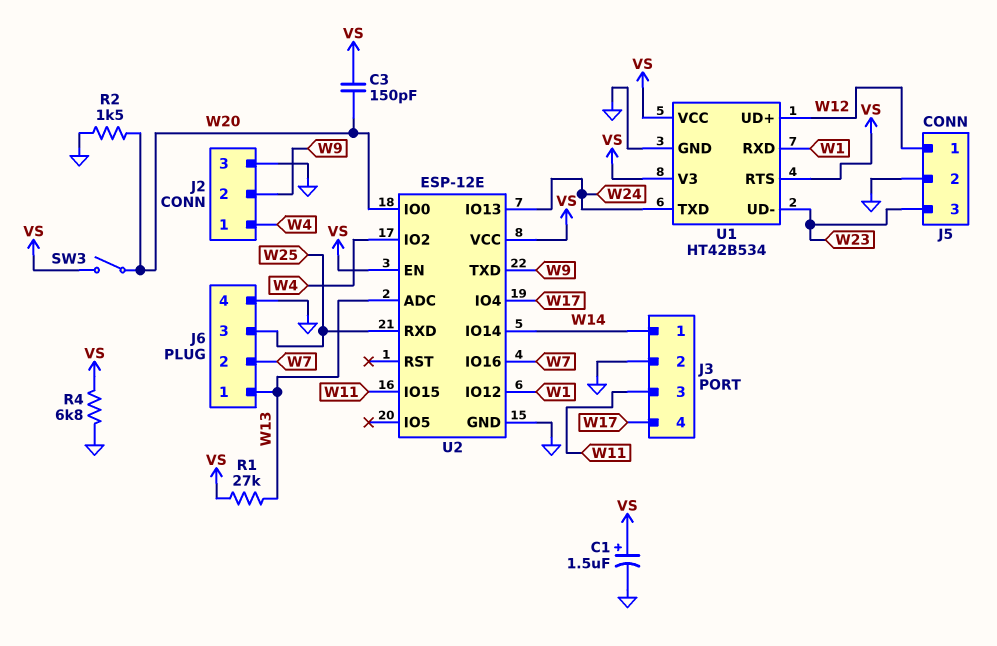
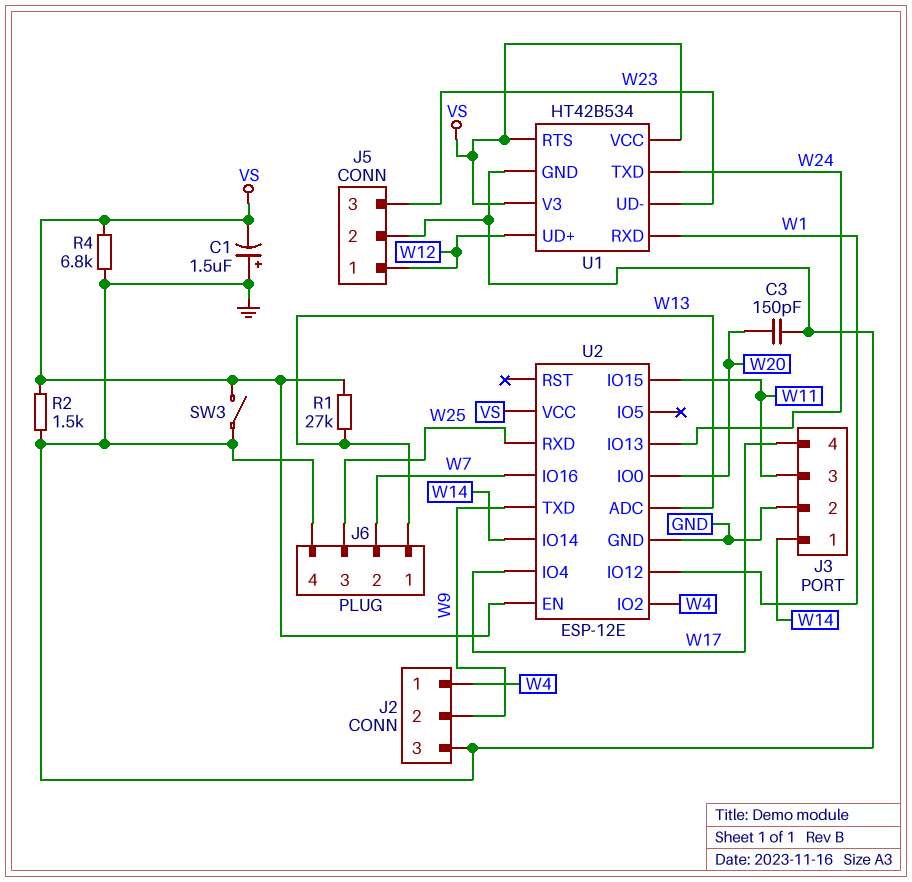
C1: 1.5uF (plus VS, minus GND) -> 1.5uF (plus GND, minus VS)
C3: 150pF (VS, W20) -> 150pF (GND, W20)
R2: 1.5k (GND, W20) -> 1.5k (GND, VS)
SW3: switch (VS, W20) -> switch (GND, VS)

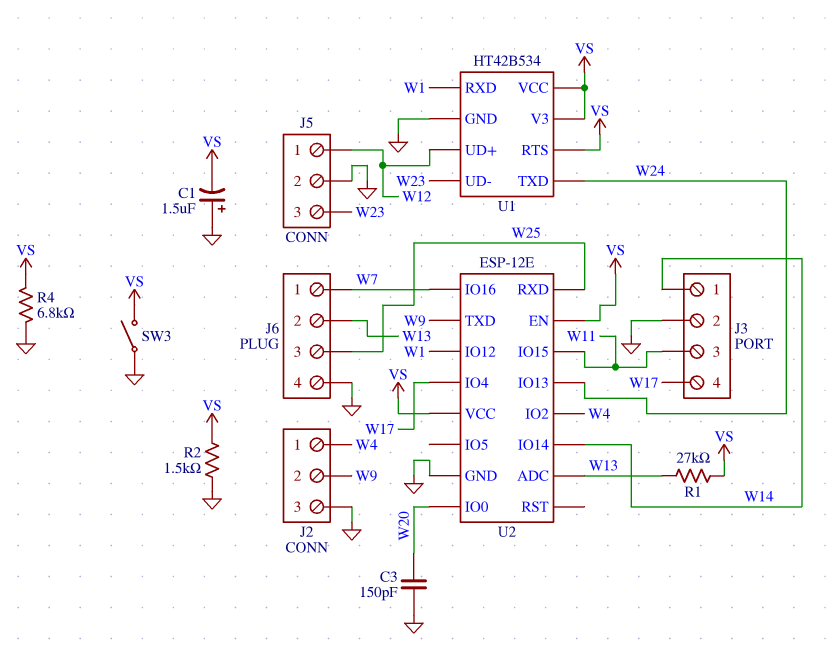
J6 pin 1: W13 -> W7
J6 pin 2: W7 -> W13

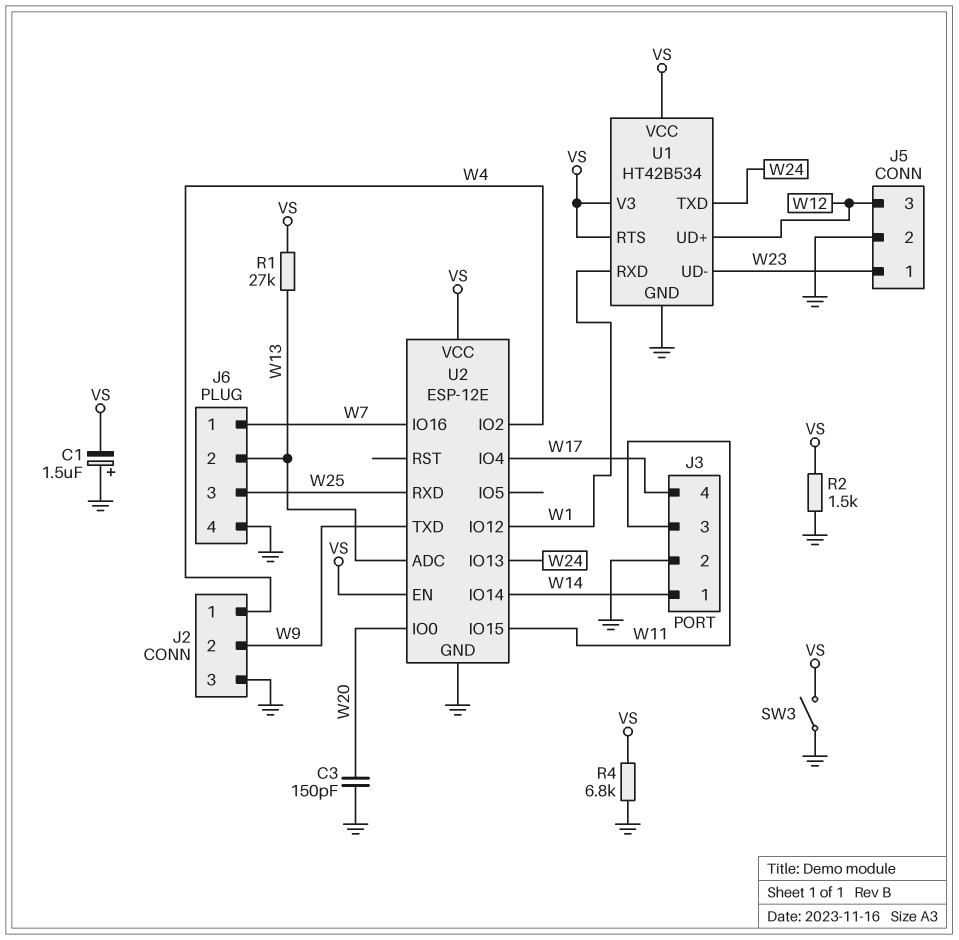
J5 pin 1: W12 -> W23
J5 pin 3: W23 -> W12

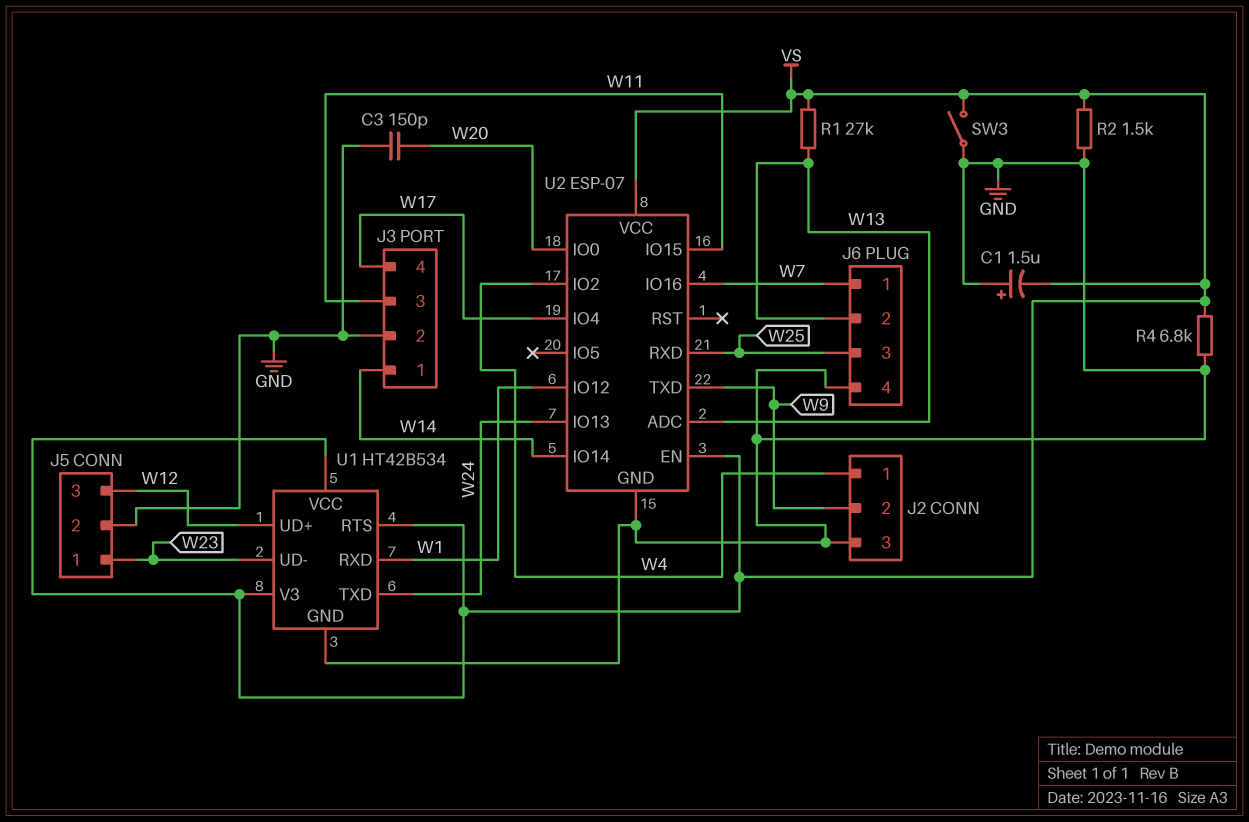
U2: ESP-12E -> ESP-07

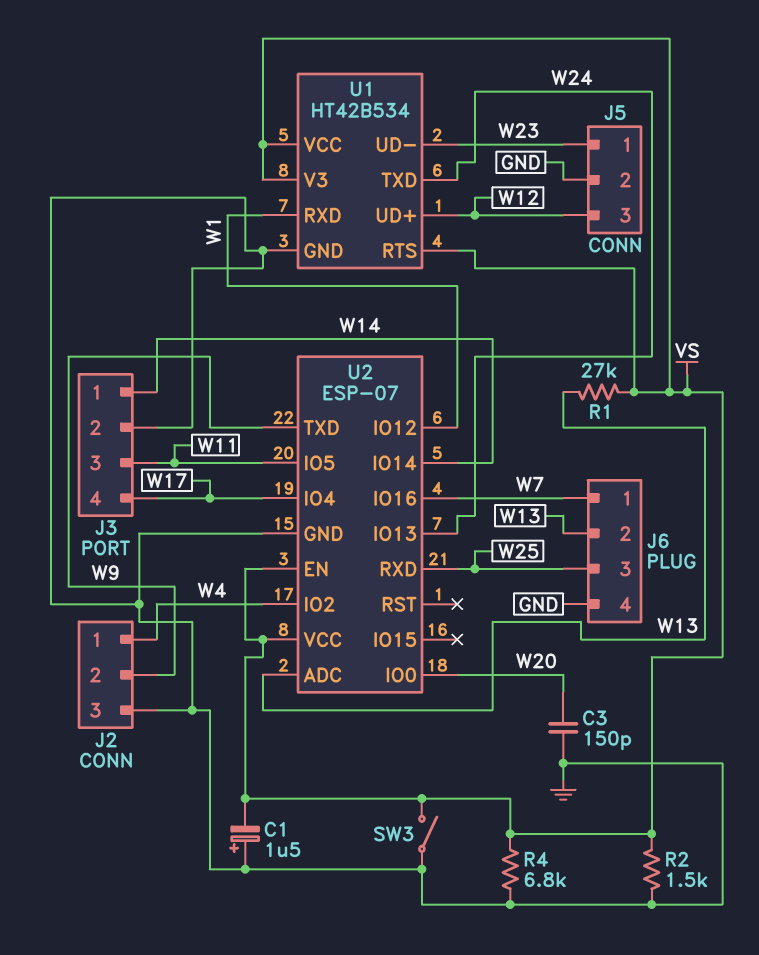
U2 pin IO5: none -> W11
U2 pin IO15: W11 -> none

